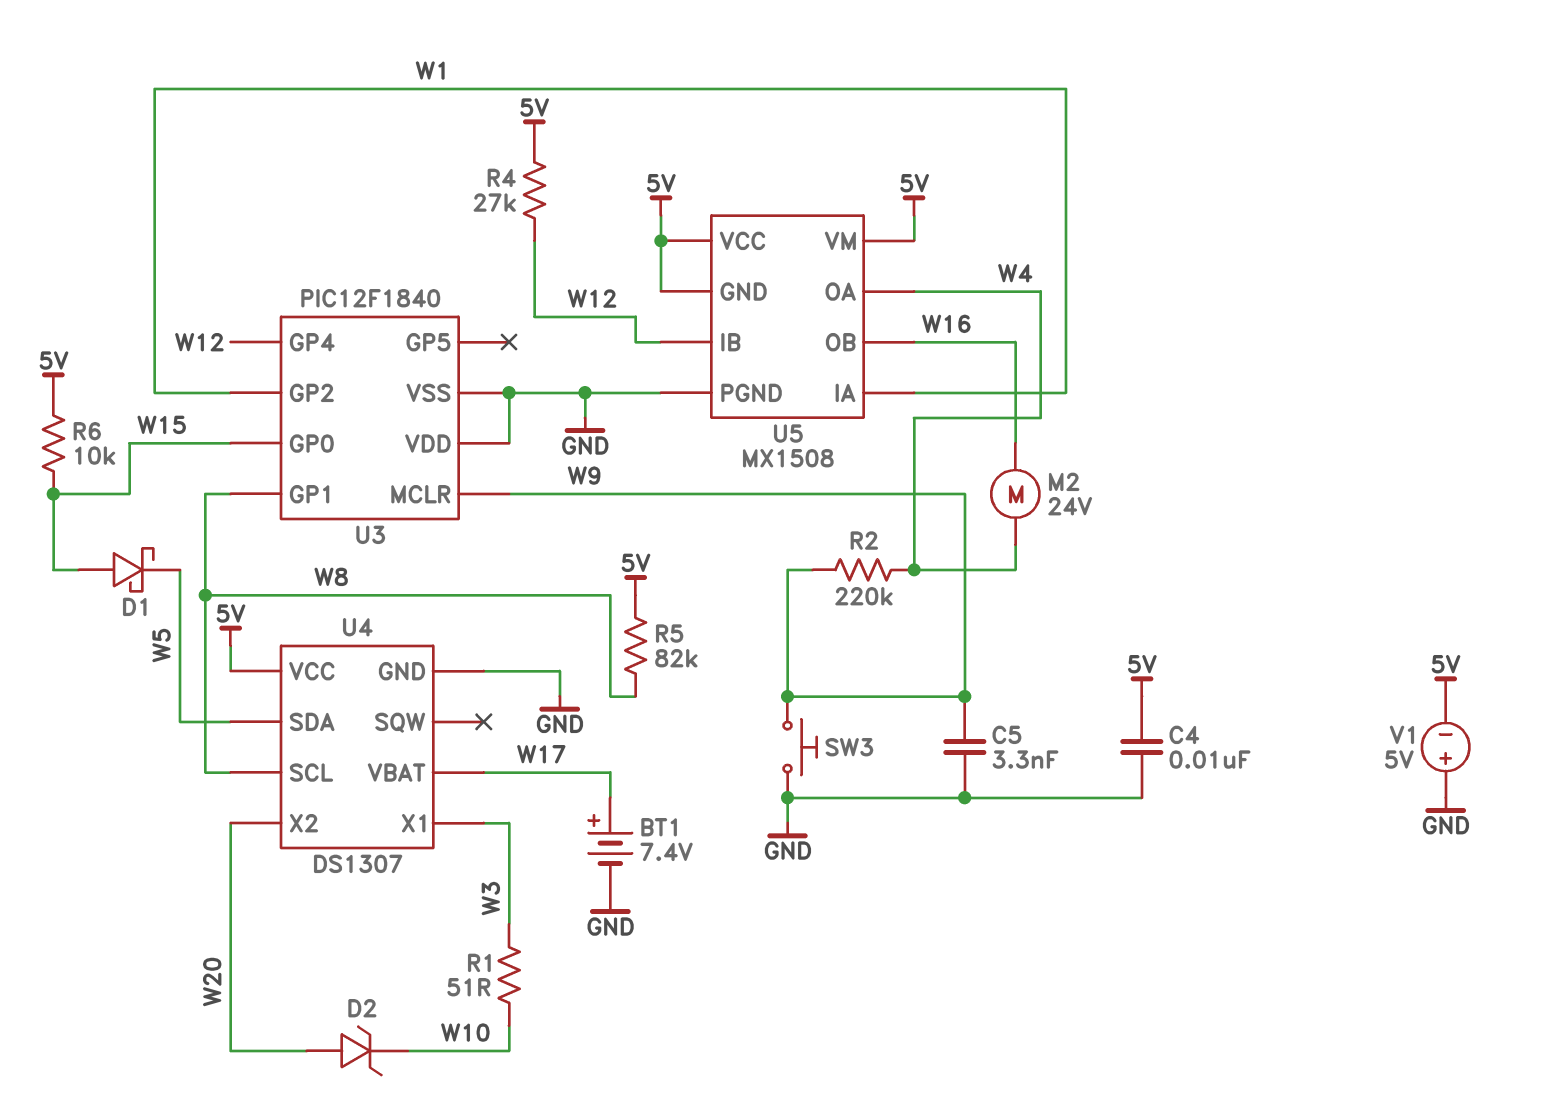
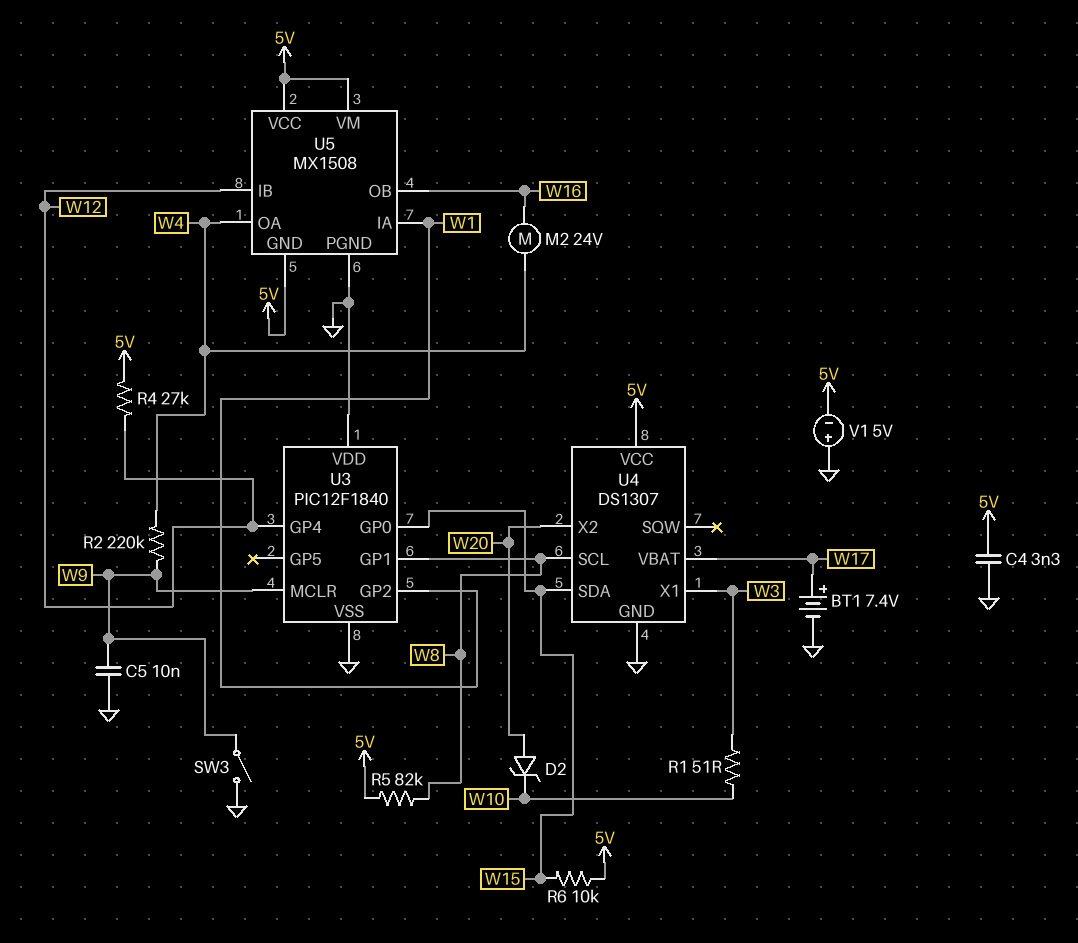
C4: 10nF (5V, GND) -> 3.3nF (5V, GND)
C5: 3.3nF (GND, W9) -> 10nF (GND, W9)
D1: schottky (A W15, K W5) -> none
SW3: button (GND, W9) -> switch (GND, W9)
U4 pin SDA: W5 -> W15

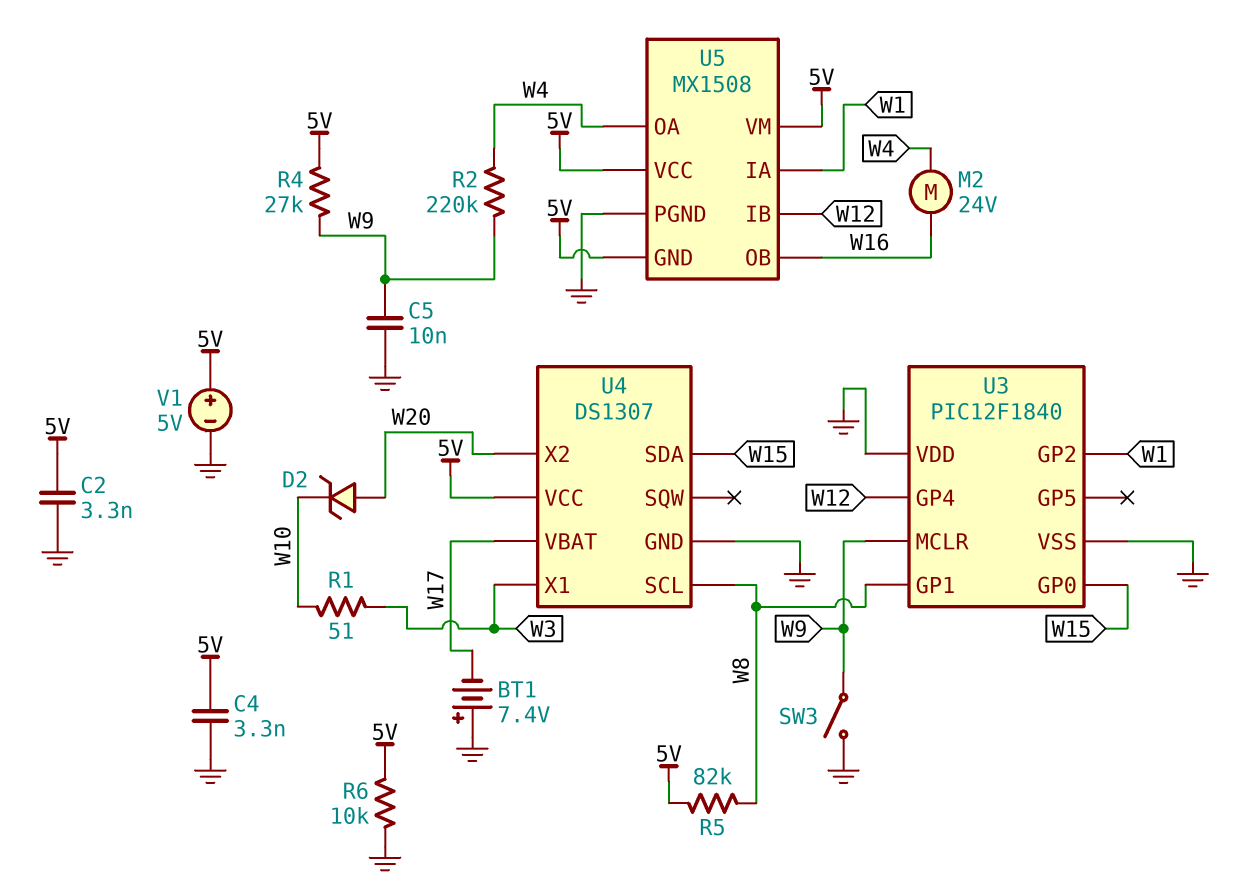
BT1: 7.4V (plus W17, minus GND) -> 7.4V (plus GND, minus W17)
C2: none -> 3.3nF (5V, GND)
R4: 27k (5V, W12) -> 27k (5V, W9)
R6: 10k (5V, W15) -> 10k (5V, GND)
V1: 5V (plus GND, minus 5V) -> 5V (plus 5V, minus GND)

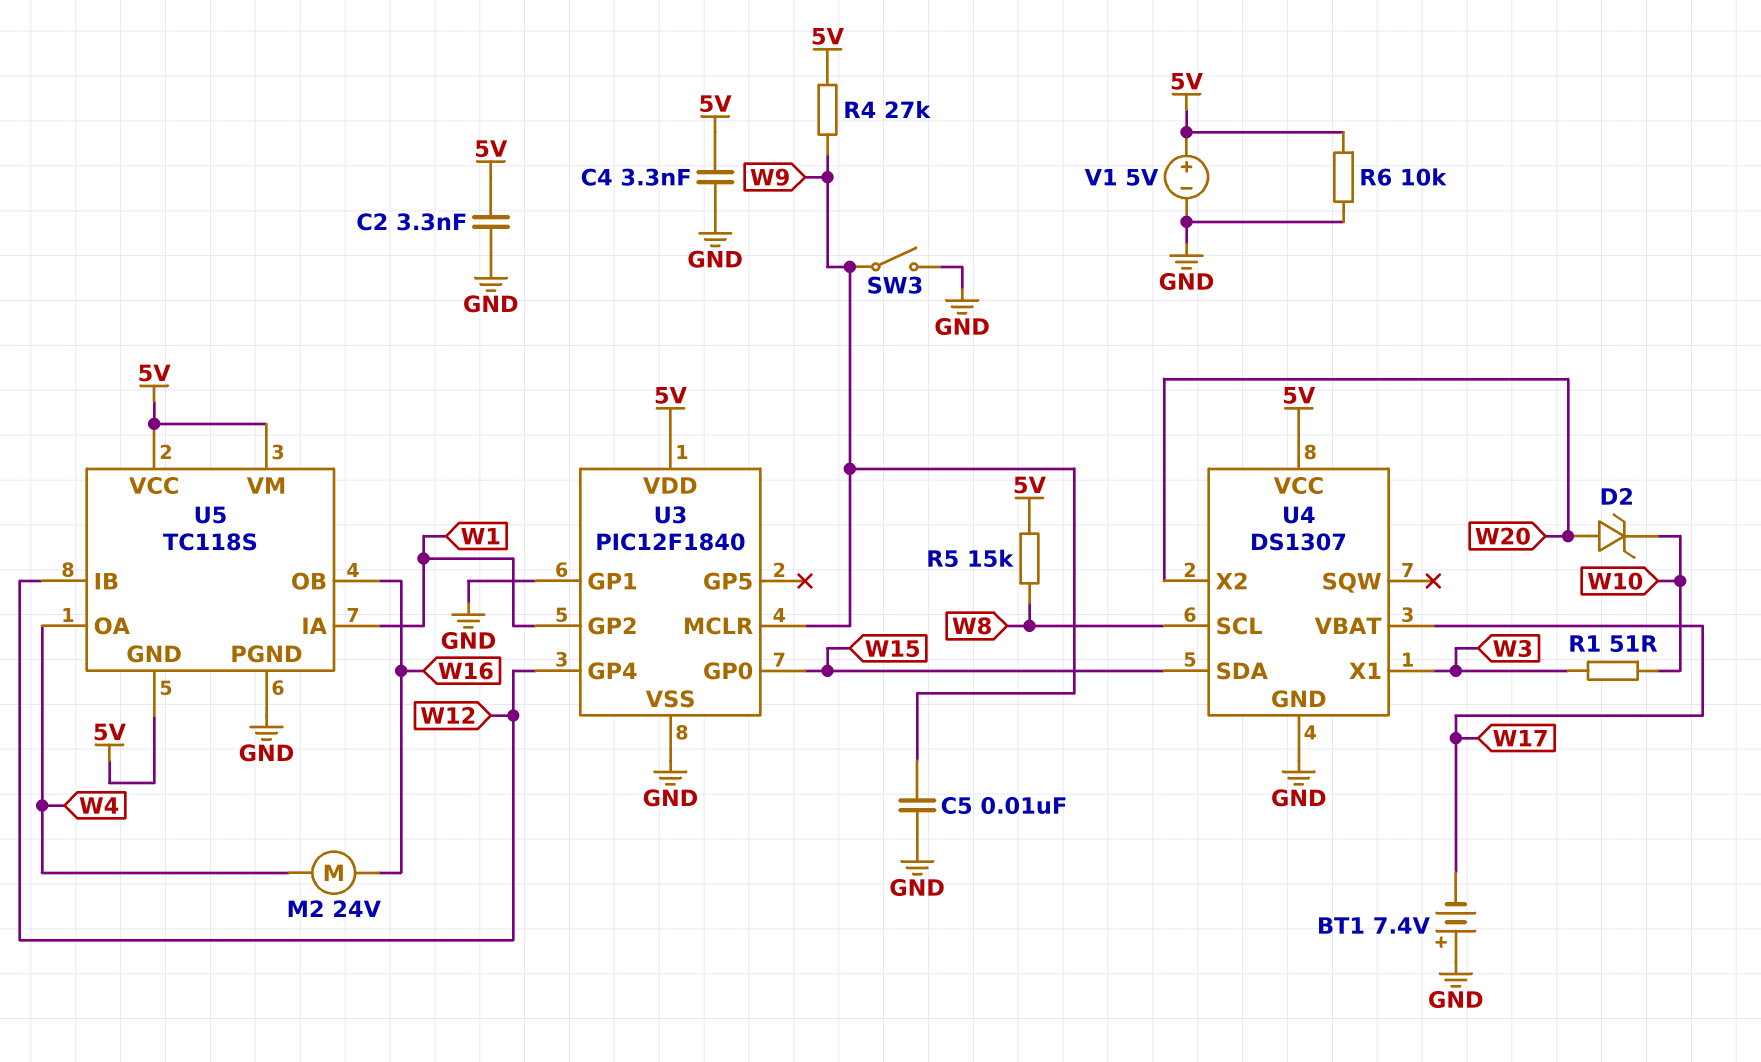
R2: 220k (W4, W9) -> none
R5: 82k (5V, W8) -> 15k (5V, W8)
U3 pin GP1: W8 -> GND
U3 pin VDD: GND -> 5V
U5: MX1508 -> TC118S

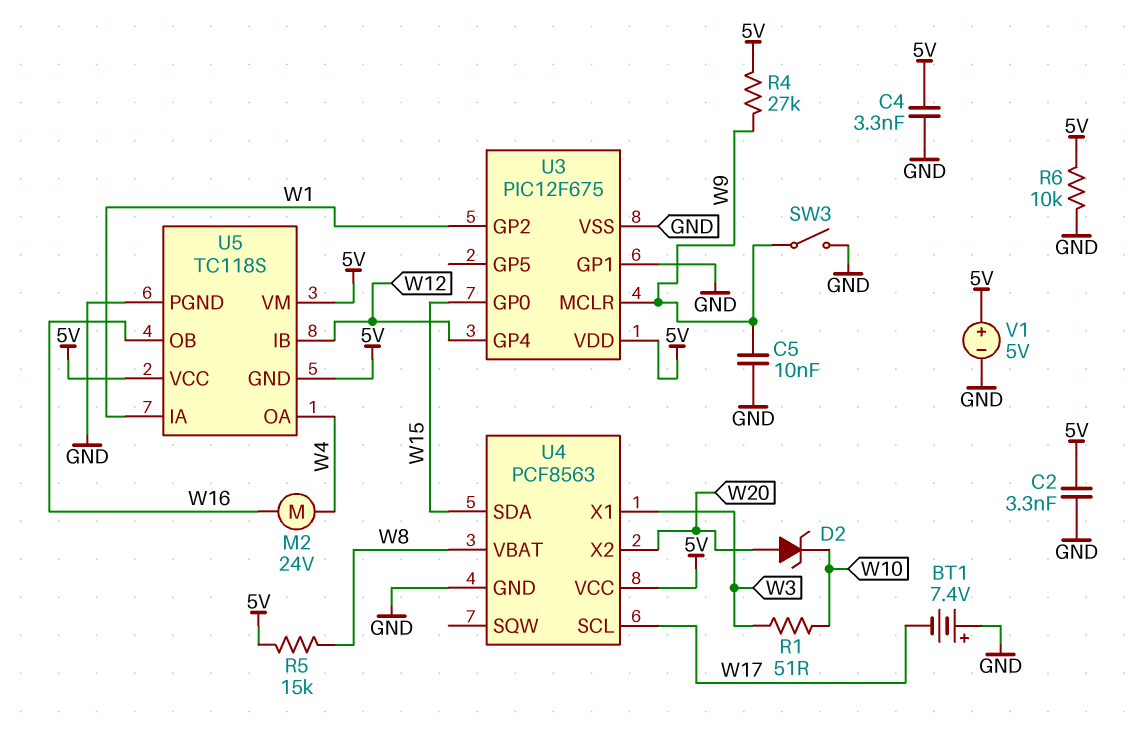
U3: PIC12F1840 -> PIC12F675
U4: DS1307 -> PCF8563
U4 pin SCL: W8 -> W17
U4 pin VBAT: W17 -> W8

